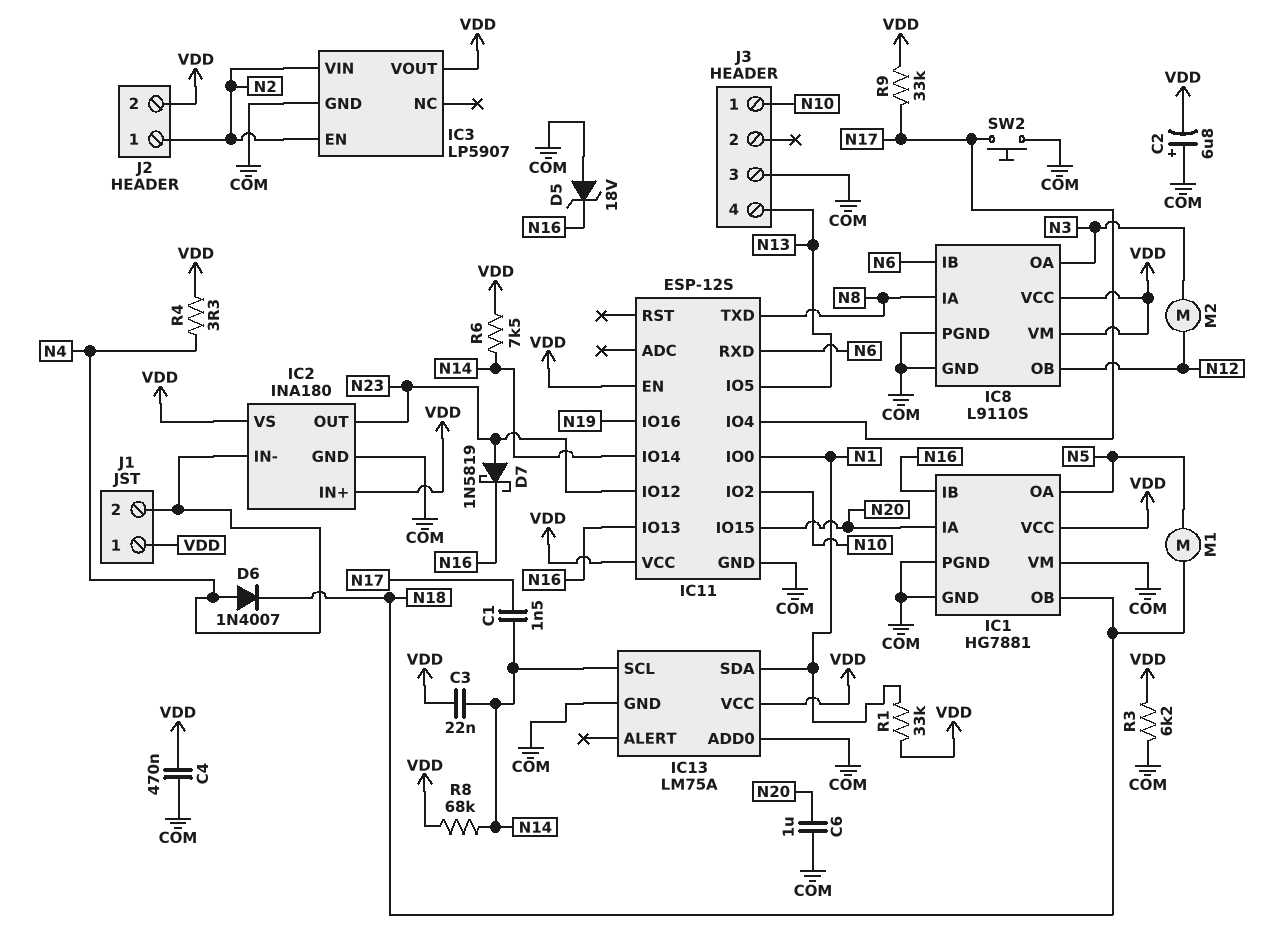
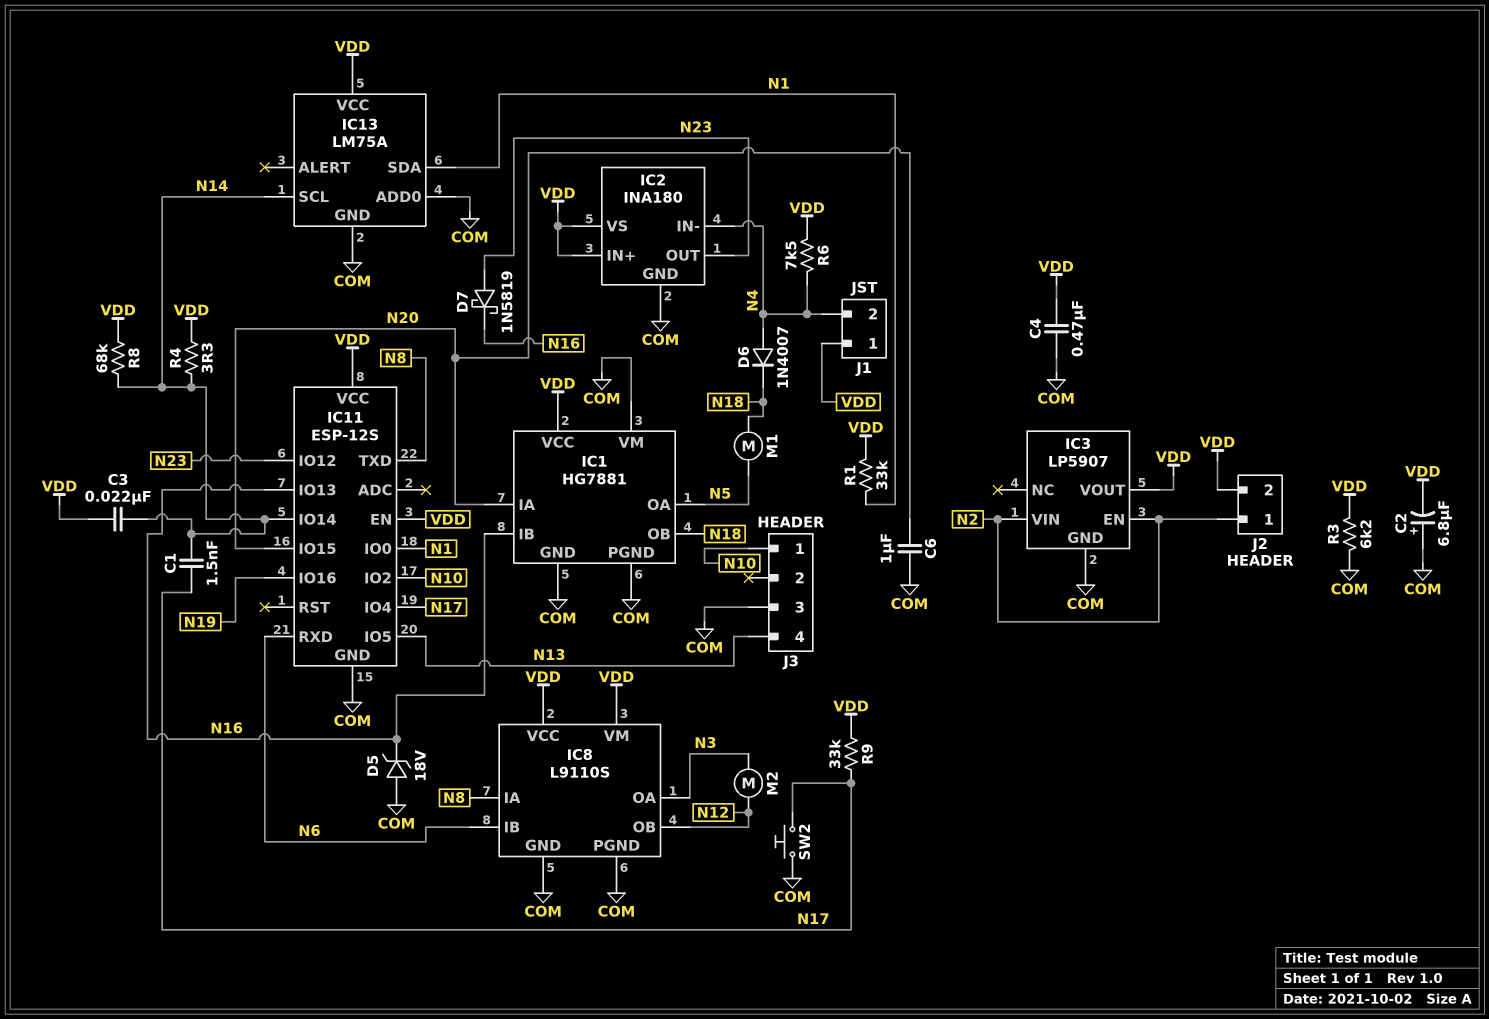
R4: 3.3 (N4, VDD) -> 3.3 (N14, VDD)
R6: 7.5k (N14, VDD) -> 7.5k (N4, VDD)

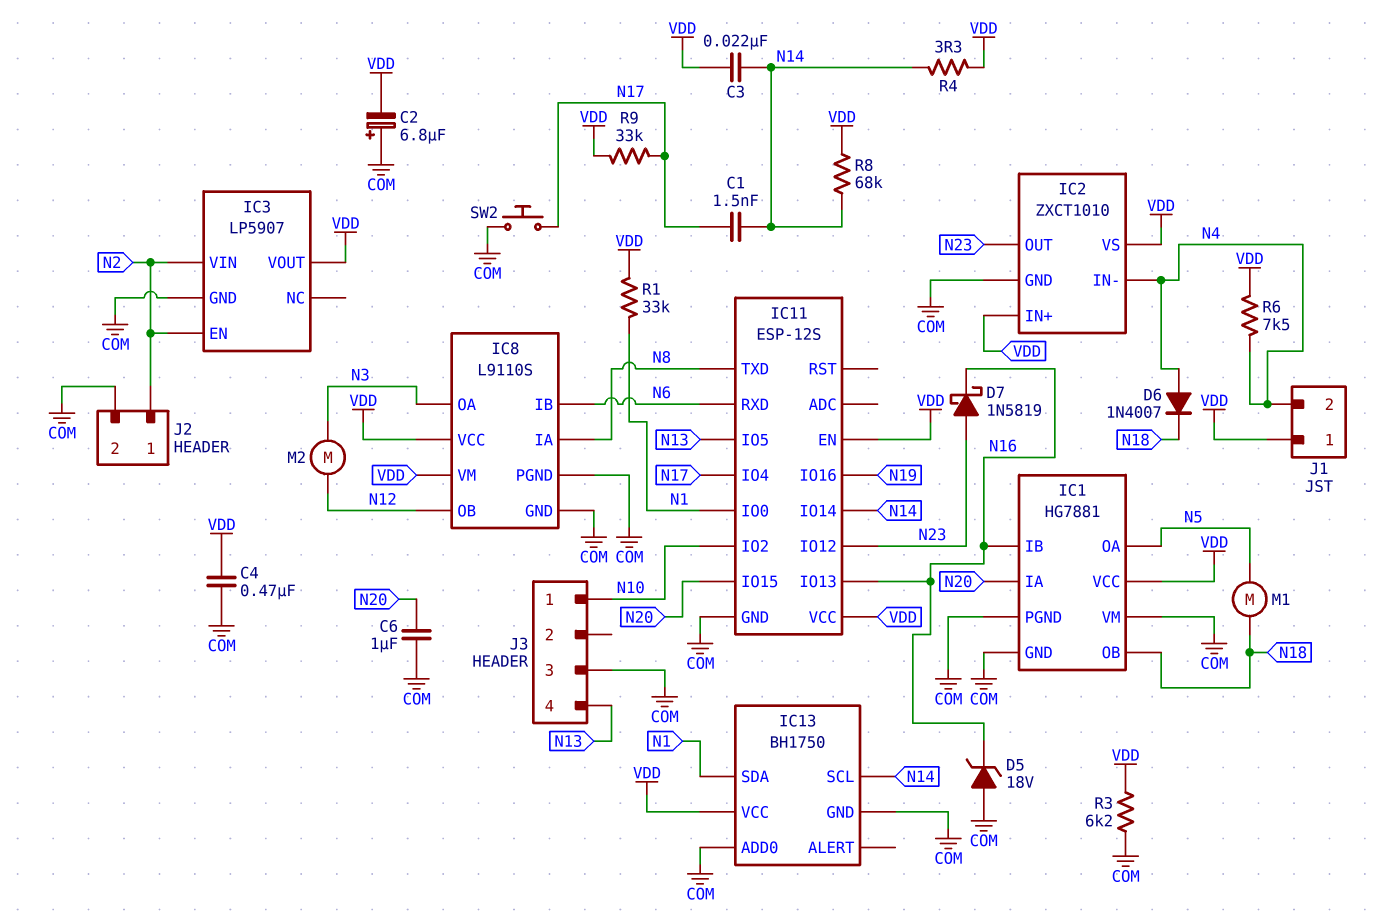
IC2: INA180 -> ZXCT1010
IC13: LM75A -> BH1750
J2 pin 2: VDD -> COM

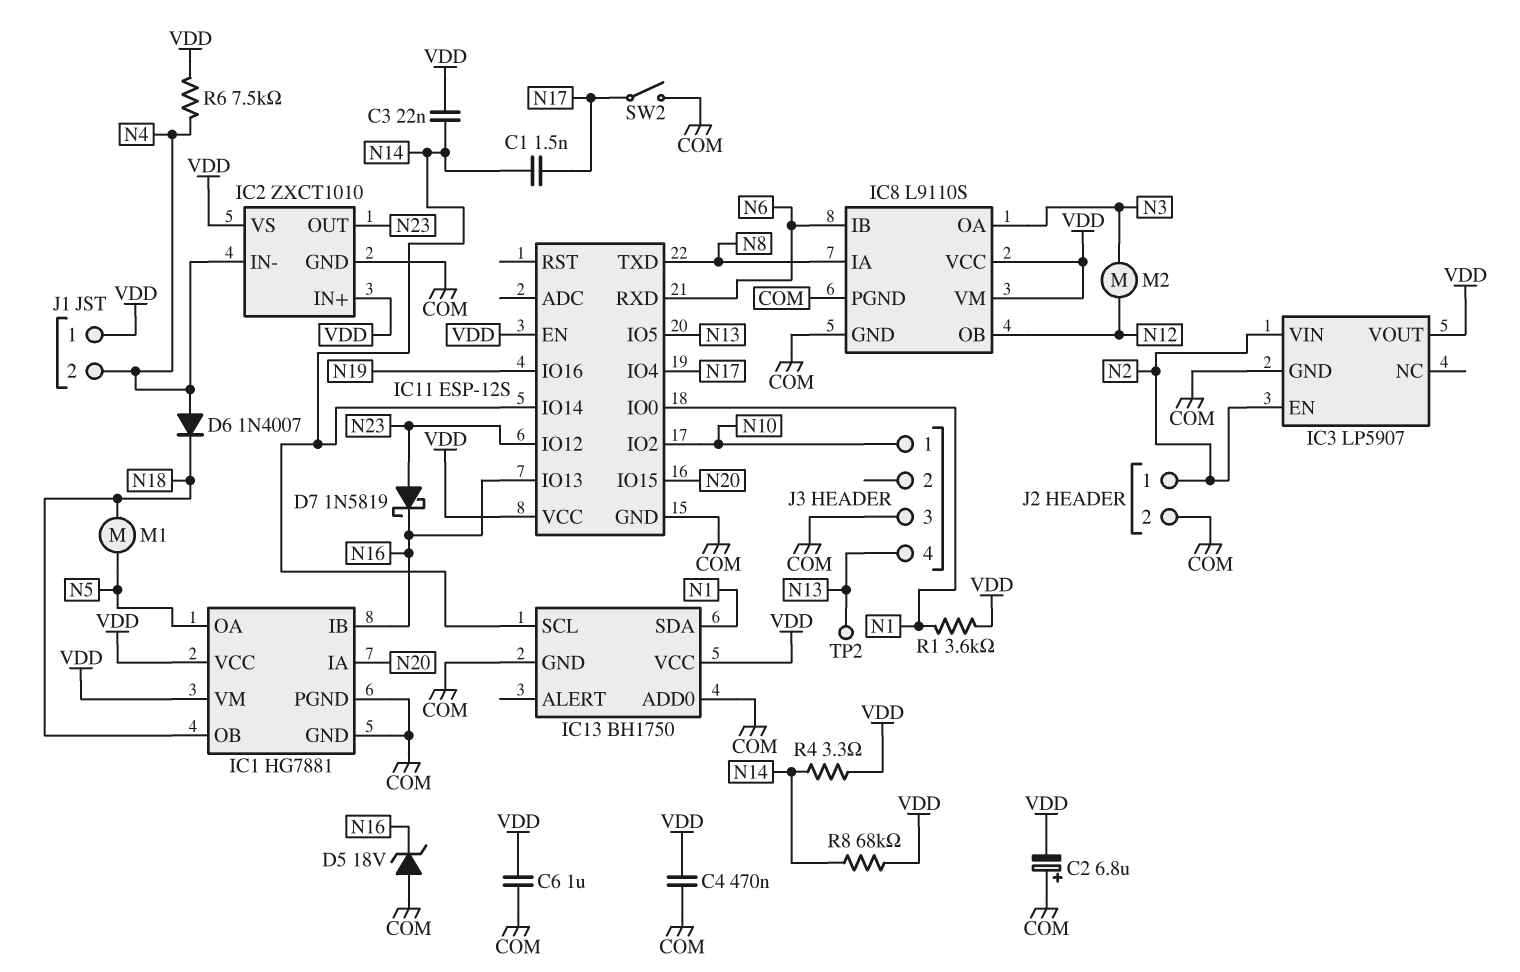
C6: 1uF (COM, N20) -> 1uF (COM, VDD)
IC1 pin VM: COM -> VDD
R1: 33k (N1, VDD) -> 3.6k (N1, VDD)
R3: 6.2k (COM, VDD) -> none
R9: 33k (N17, VDD) -> none
SW2: button (COM, N17) -> switch (COM, N17)
TP2: none -> test point (N13)

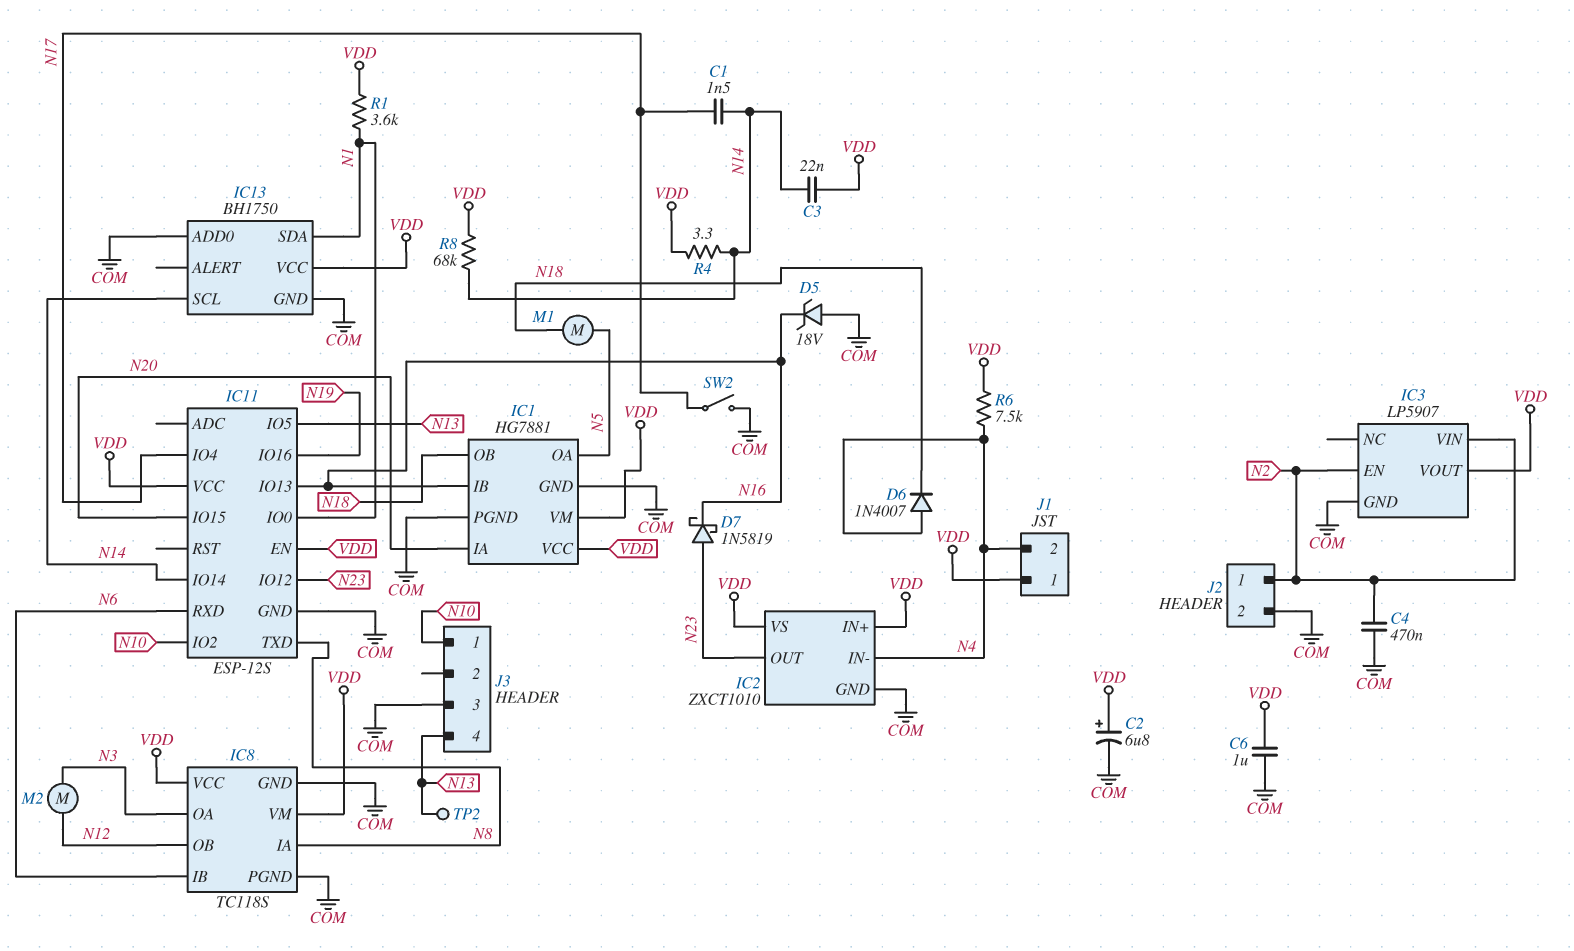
C2: 6.8uF (plus COM, minus VDD) -> 6.8uF (plus VDD, minus COM)
C4: 470nF (COM, VDD) -> 470nF (COM, N2)
IC8: L9110S -> TC118S

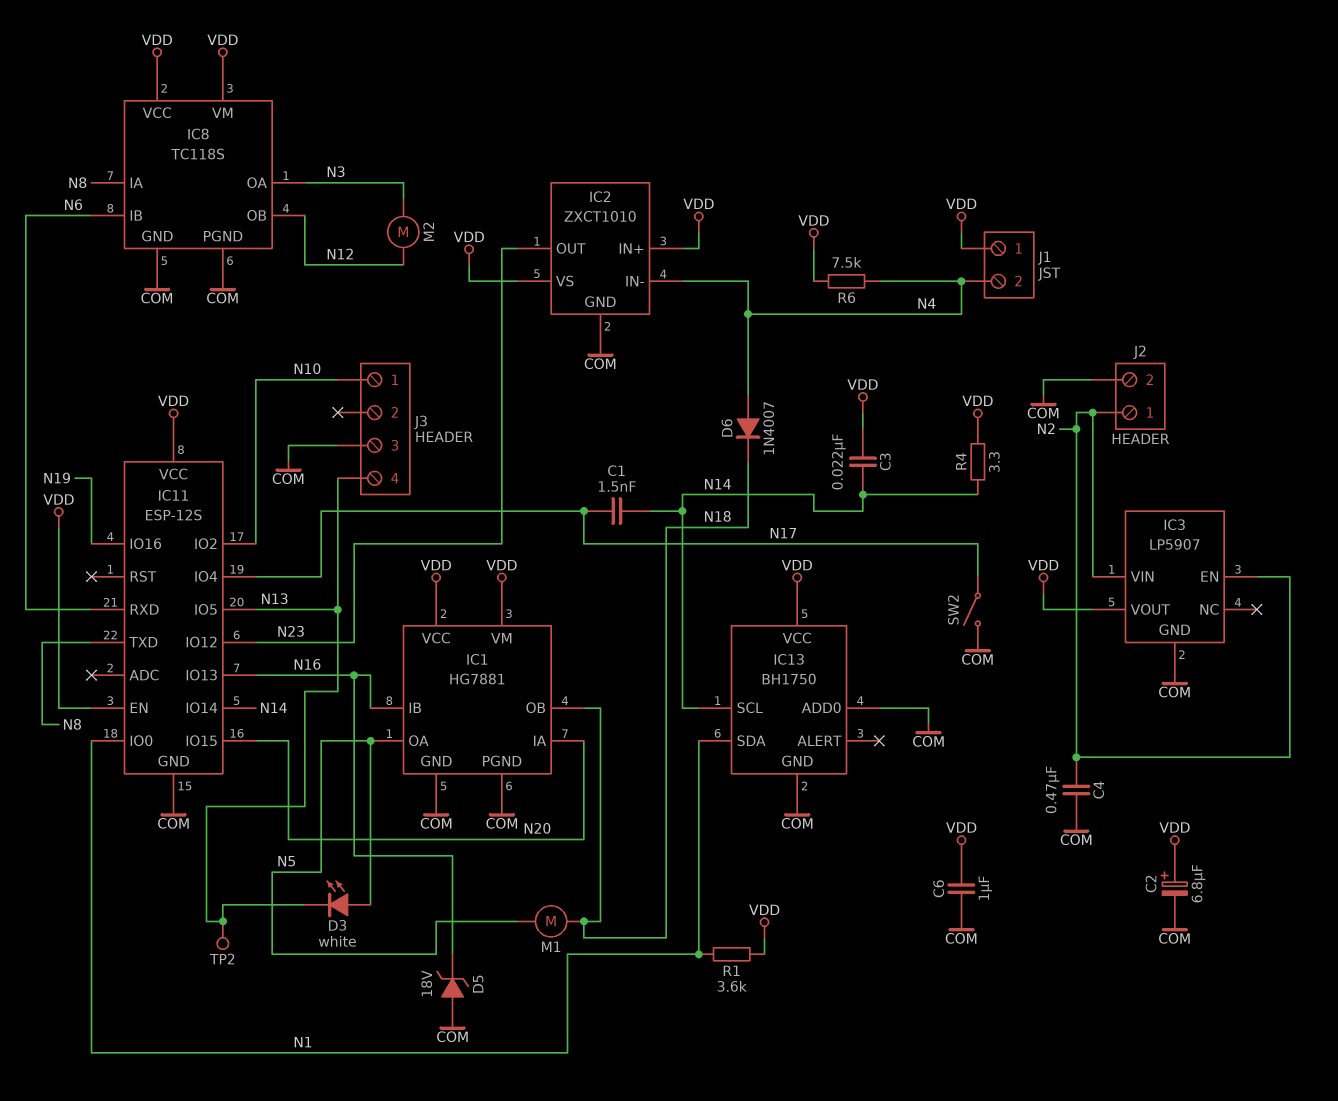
D3: none -> LED white (A N5, K N13)
D7: schottky 1N5819 (A N23, K N16) -> none
R8: 68k (N14, VDD) -> none

